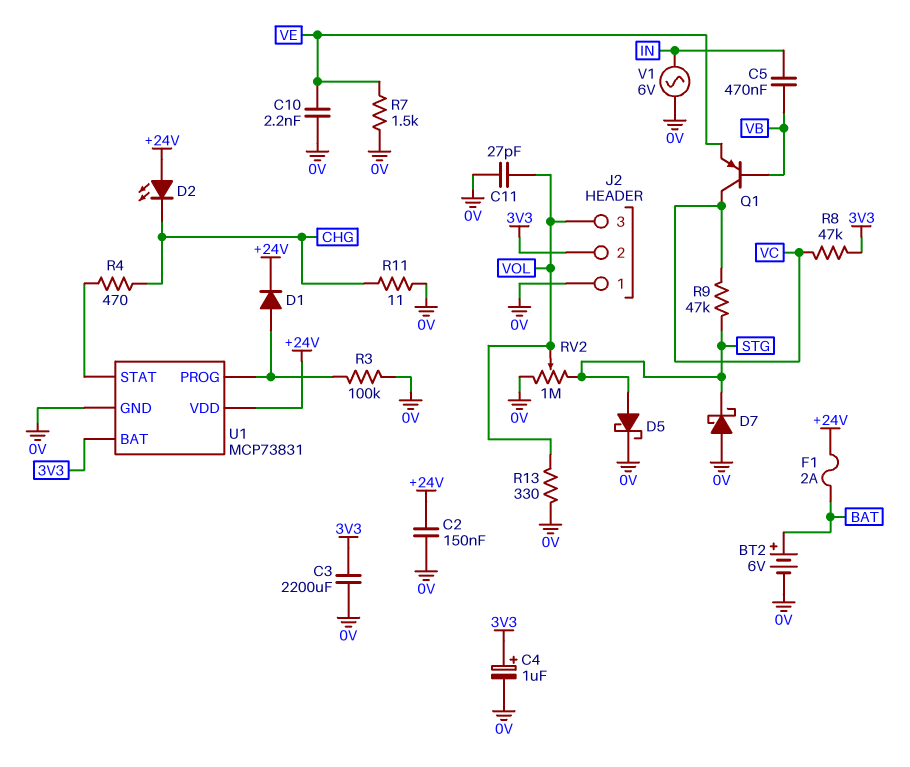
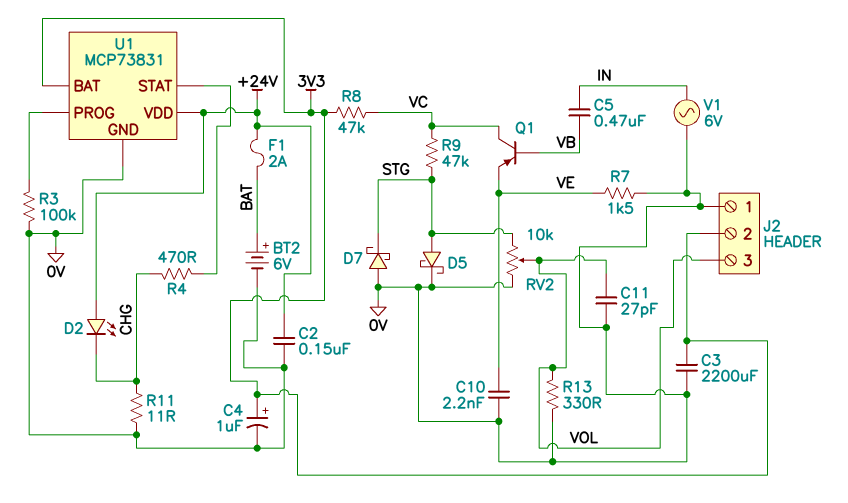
D1: diode (A U1/PROG, K +24V) -> none
RV2: 1M (0V, STG, wiper VOL) -> 10k (0V, STG, wiper VOL)

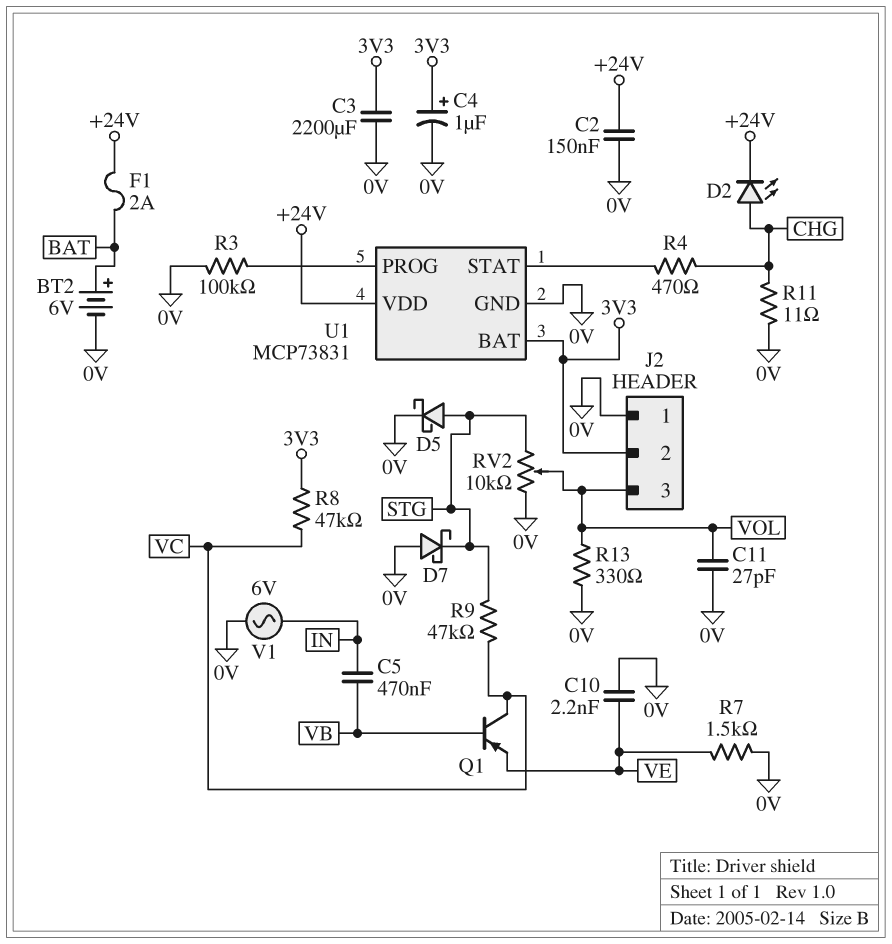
D2: LED (A +24V, K CHG) -> LED (A CHG, K +24V)

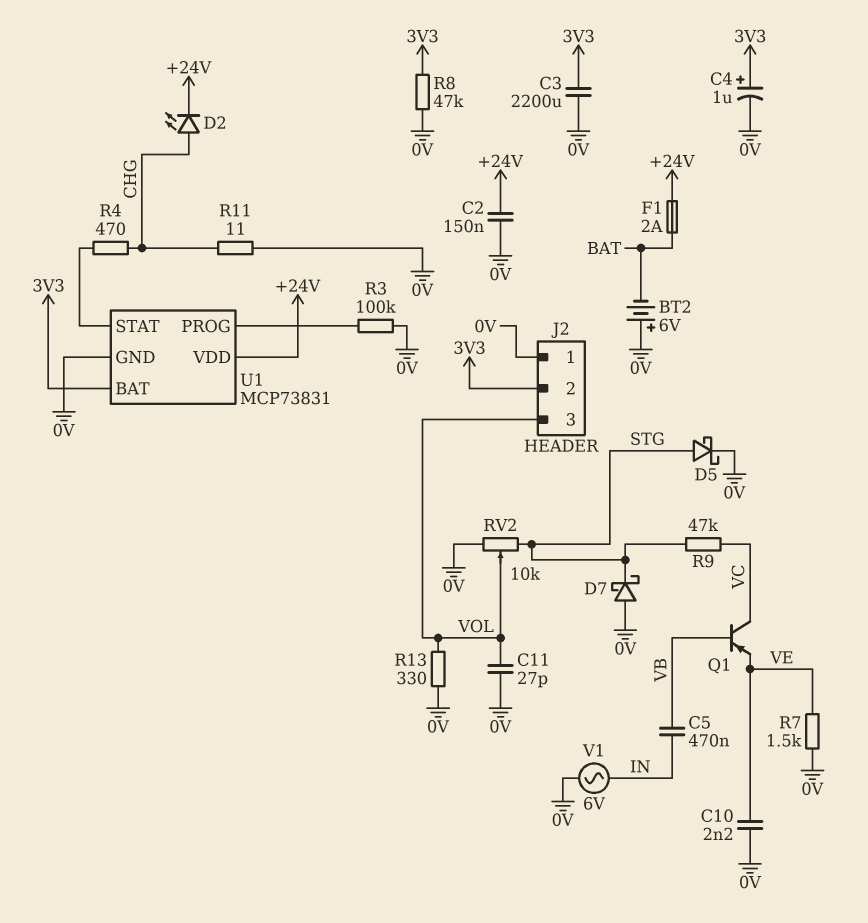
BT2: 6V (plus BAT, minus 0V) -> 6V (plus 0V, minus BAT)
R8: 47k (3V3, VC) -> 47k (0V, 3V3)

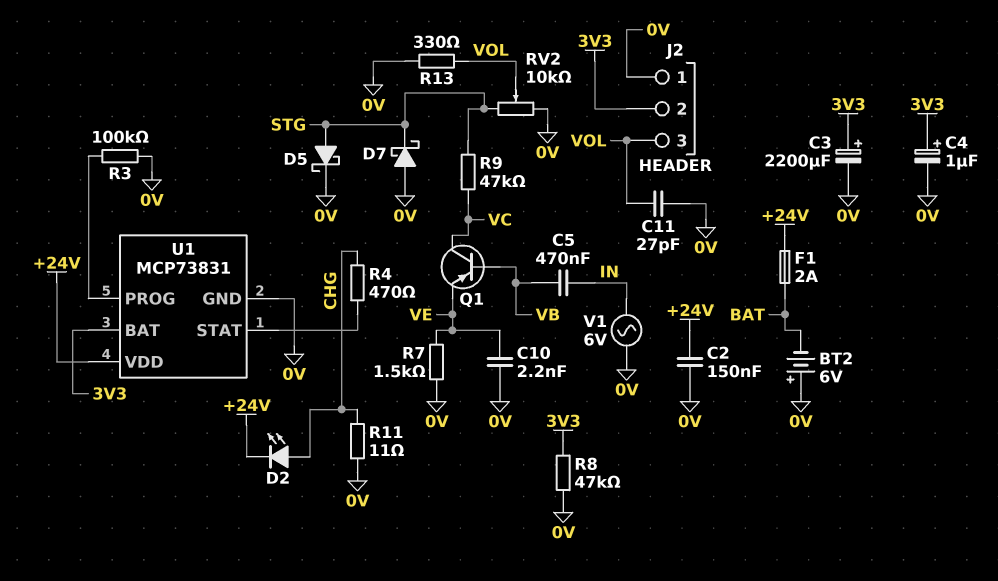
C3: 2200uF (0V, 3V3) -> 2200uF (plus 3V3, minus 0V)

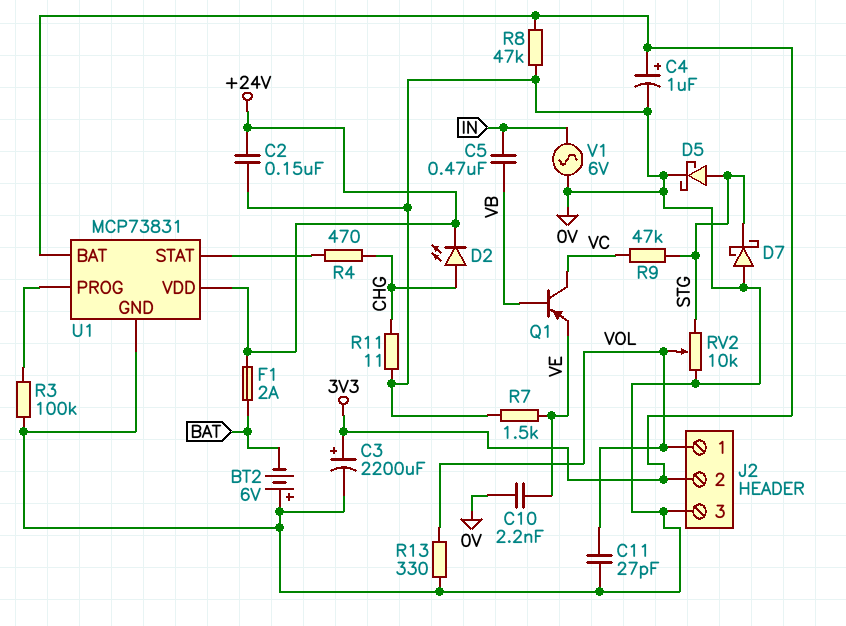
J2 pin 1: 0V -> VOL
J2 pin 3: VOL -> 0V

